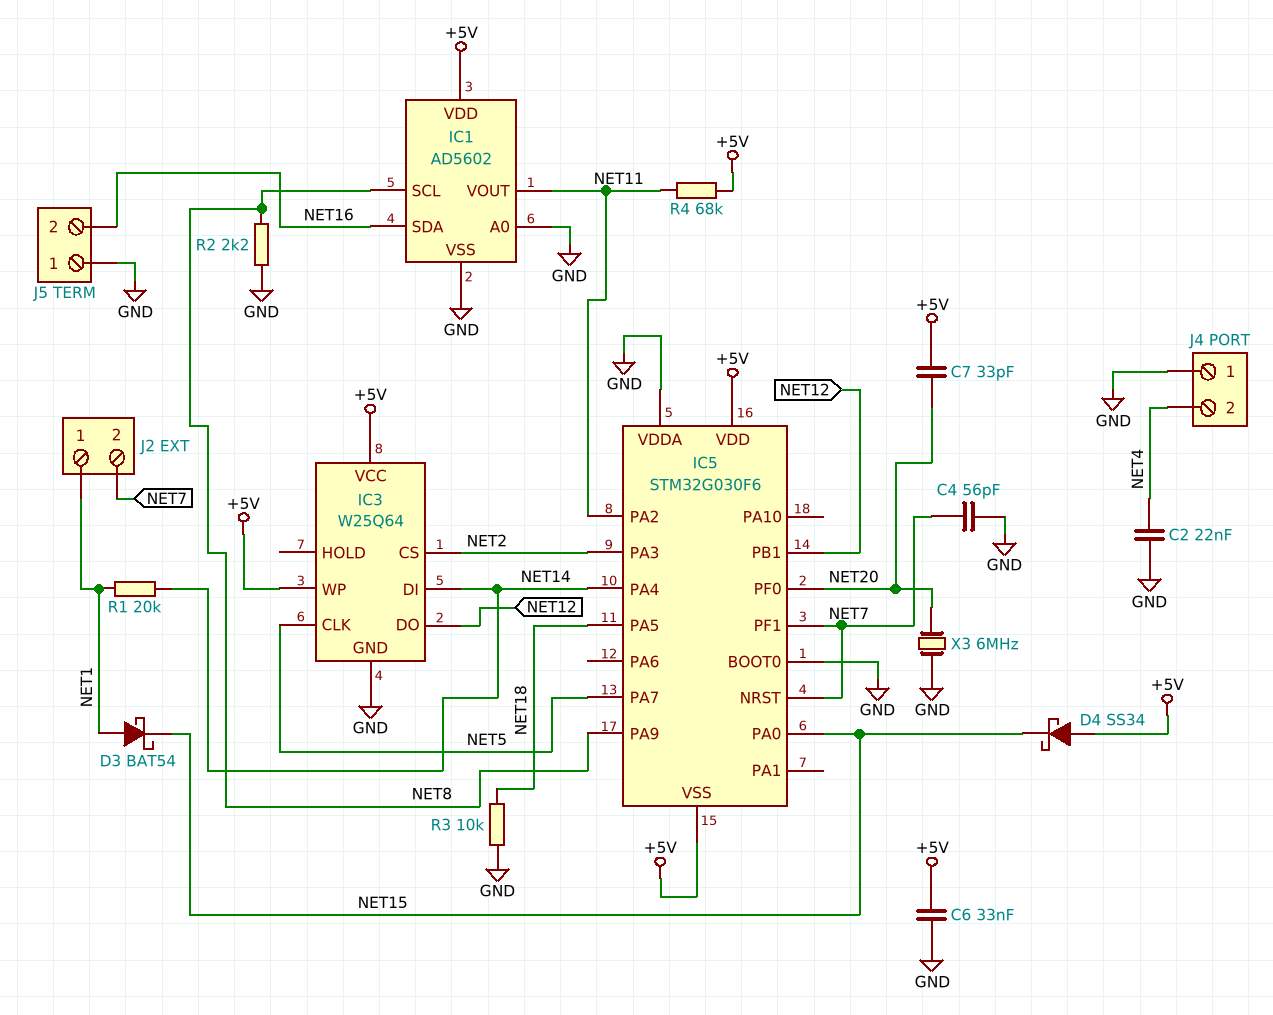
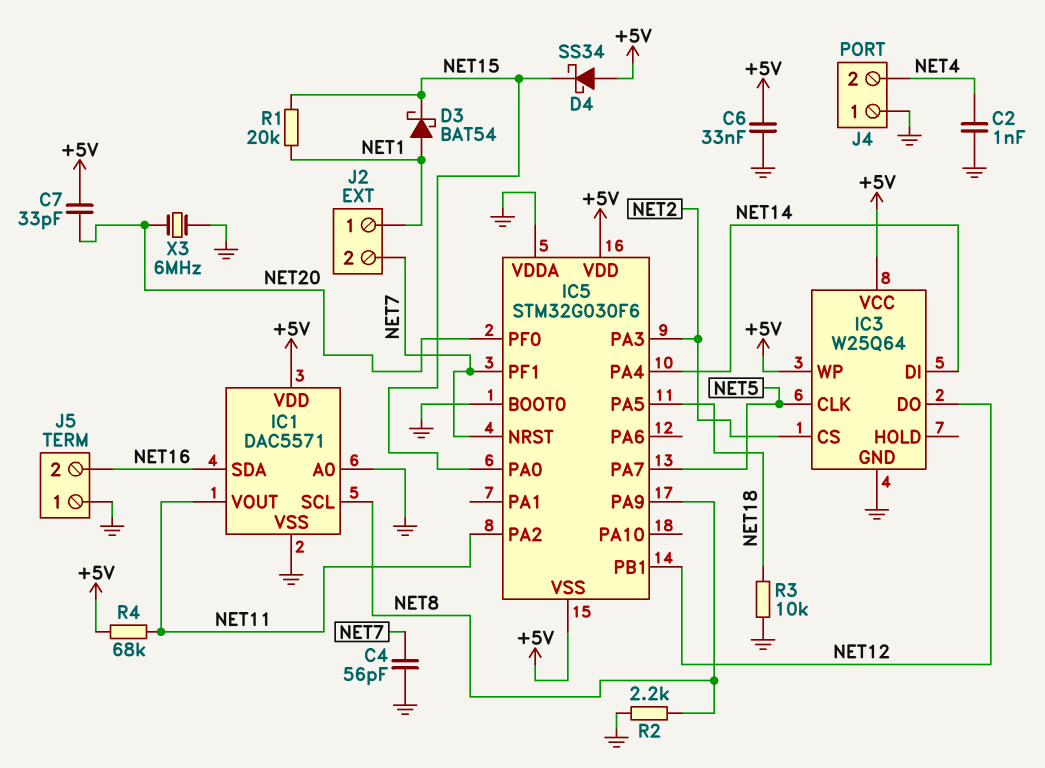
C2: 22nF (GND, NET4) -> 1nF (GND, NET4)
IC1: AD5602 -> DAC5571
R1: 20k (NET1, NET14) -> 20k (NET1, NET15)

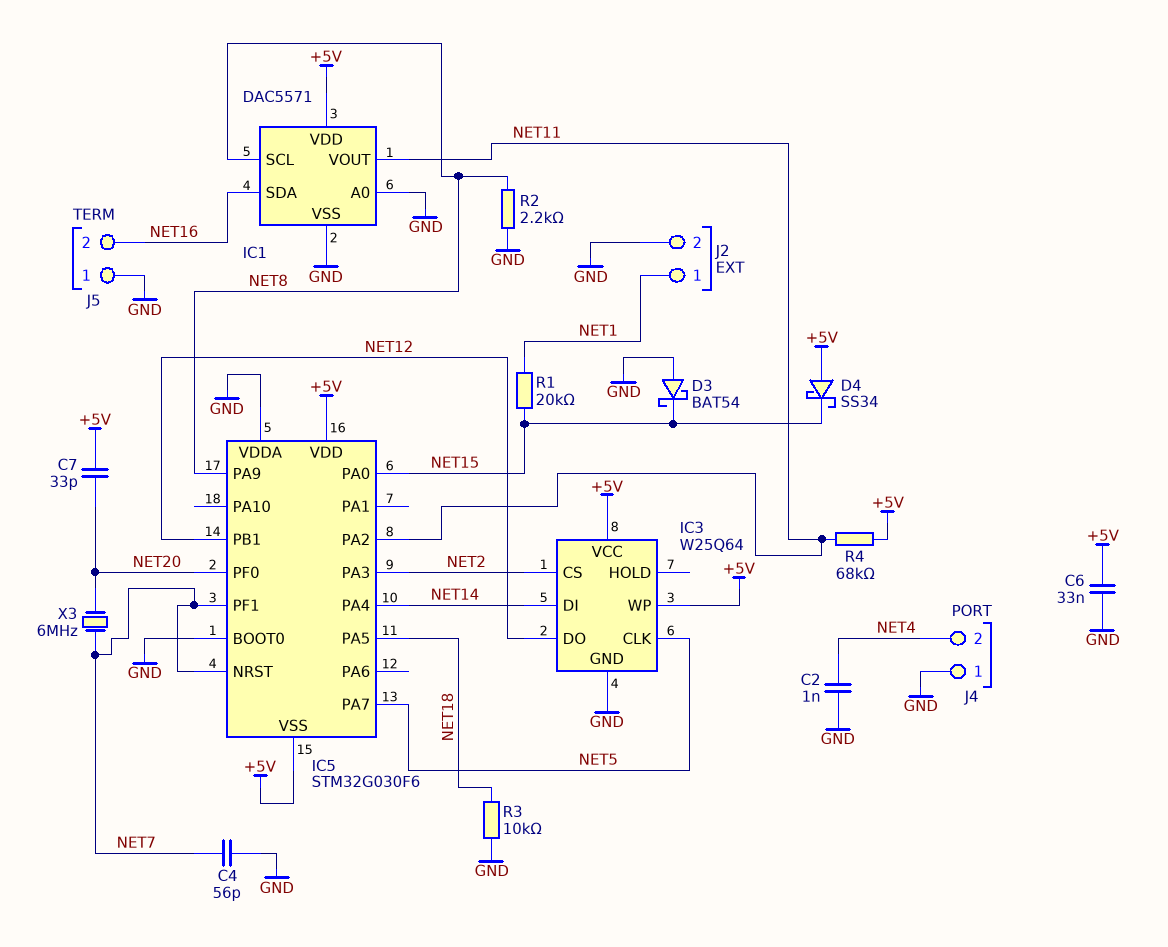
D3: schottky BAT54 (A NET1, K NET15) -> schottky BAT54 (A GND, K NET15)
J2 pin 2: NET7 -> GND
X3: 6MHz (GND, NET20) -> 6MHz (NET7, NET20)

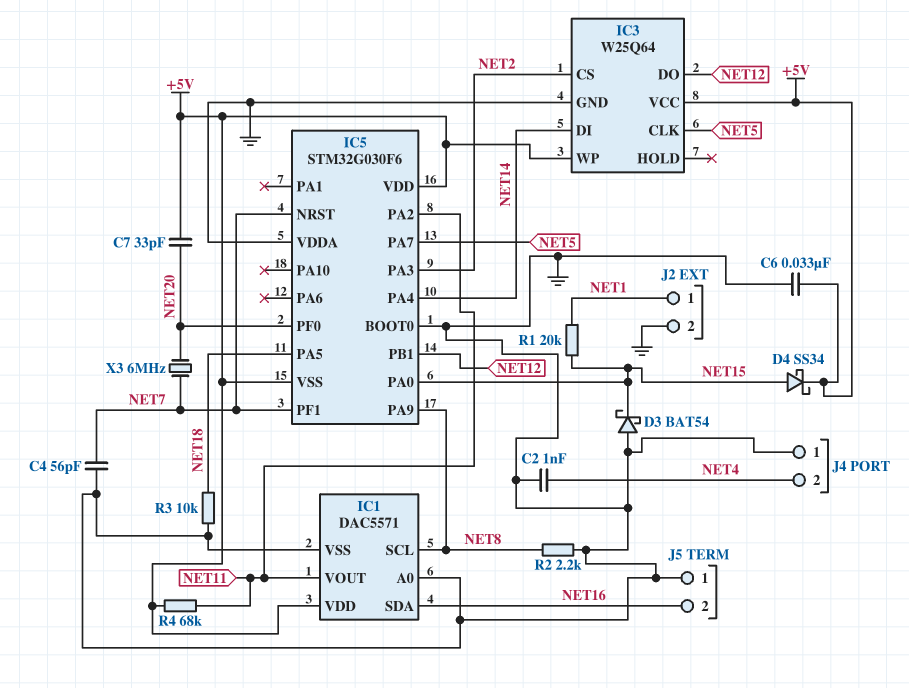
D4: schottky SS34 (A +5V, K NET15) -> schottky SS34 (A NET15, K +5V)

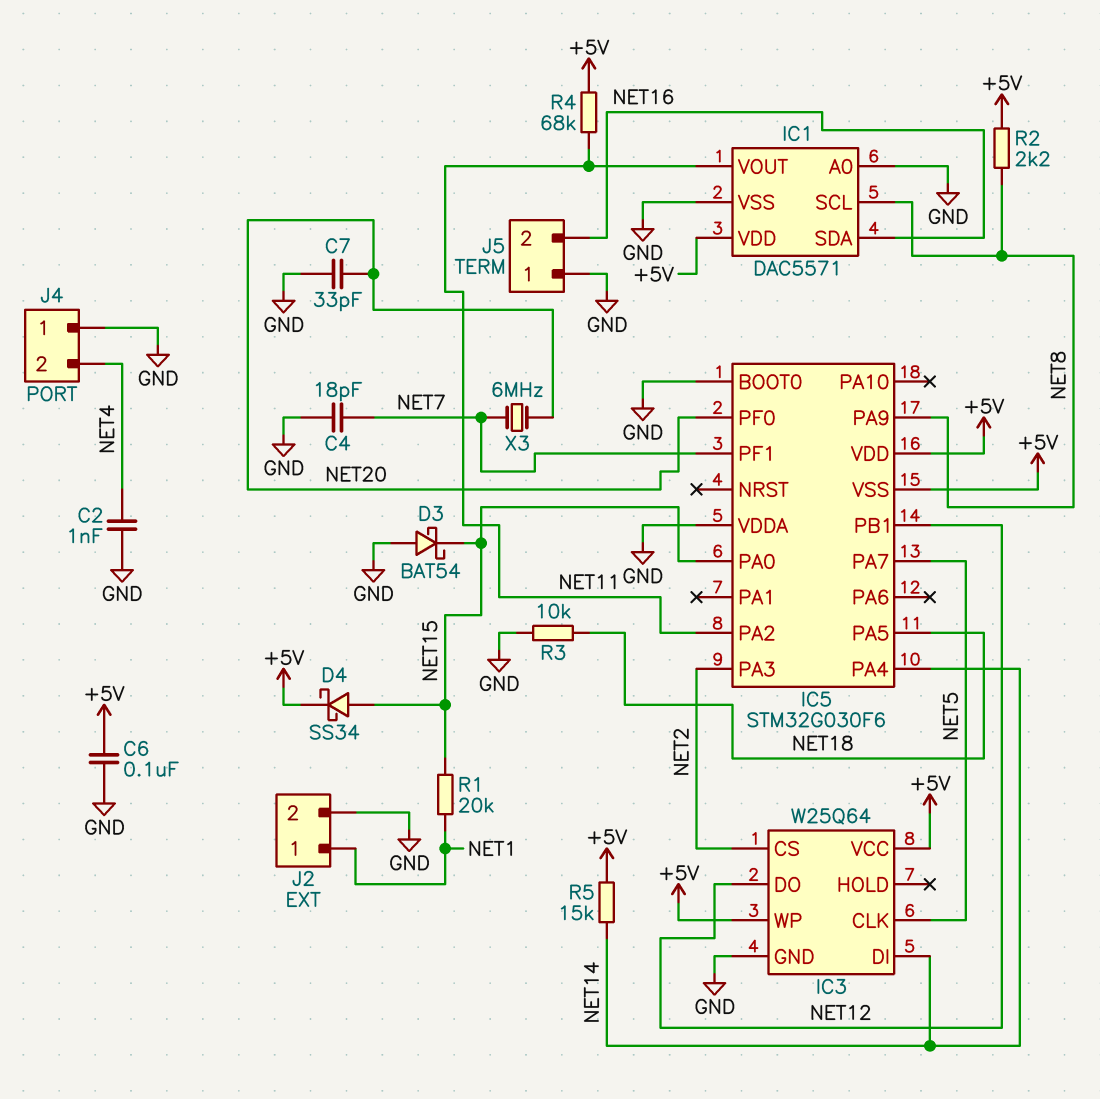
C4: 56pF (GND, NET7) -> 18pF (GND, NET7)
C6: 33nF (+5V, GND) -> 100nF (+5V, GND)
C7: 33pF (+5V, NET20) -> 33pF (GND, NET20)
IC5 pin NRST: NET7 -> none
R2: 2.2k (GND, NET8) -> 2.2k (+5V, NET8)
R5: none -> 15k (+5V, NET14)

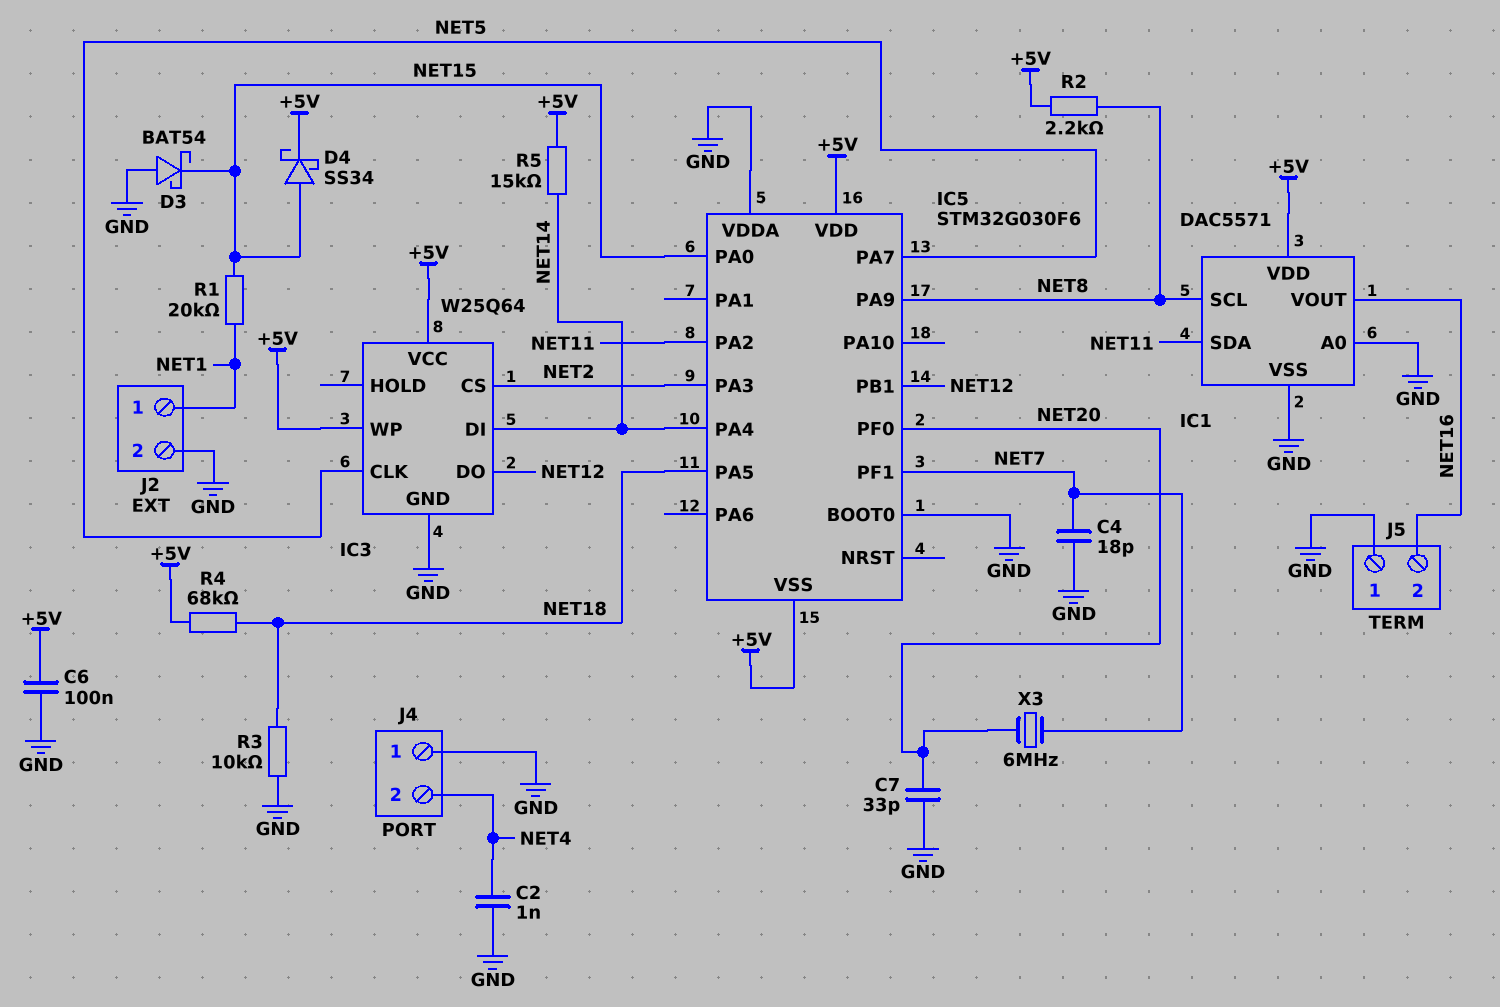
IC1 pin SDA: NET16 -> NET11
IC1 pin VOUT: NET11 -> NET16
R4: 68k (+5V, NET11) -> 68k (+5V, NET18)

